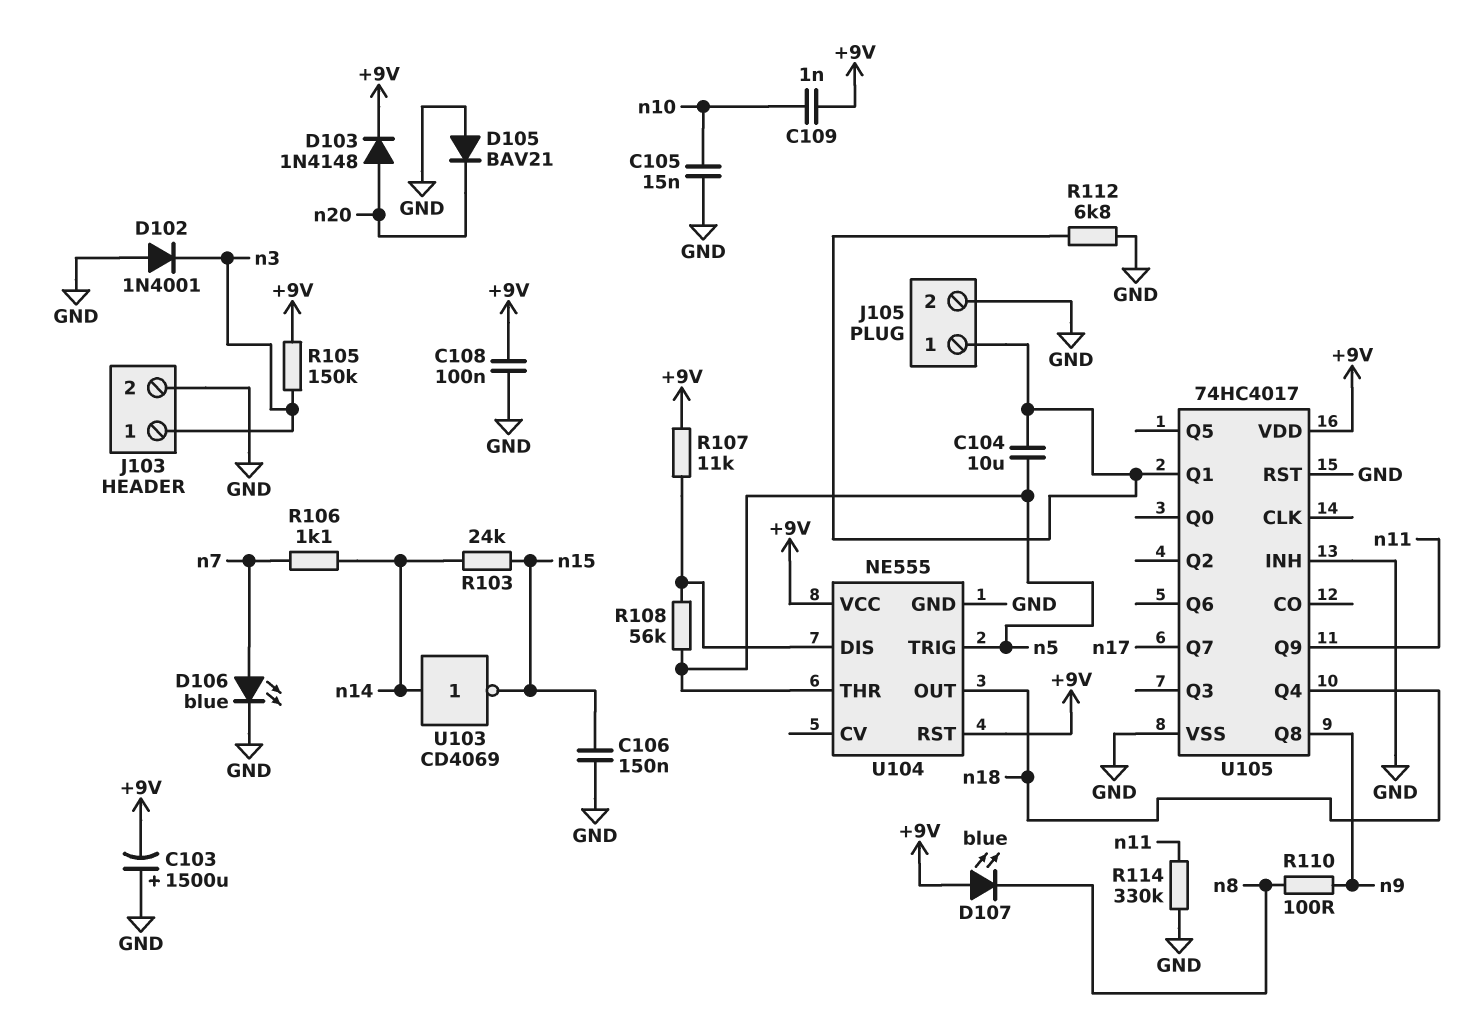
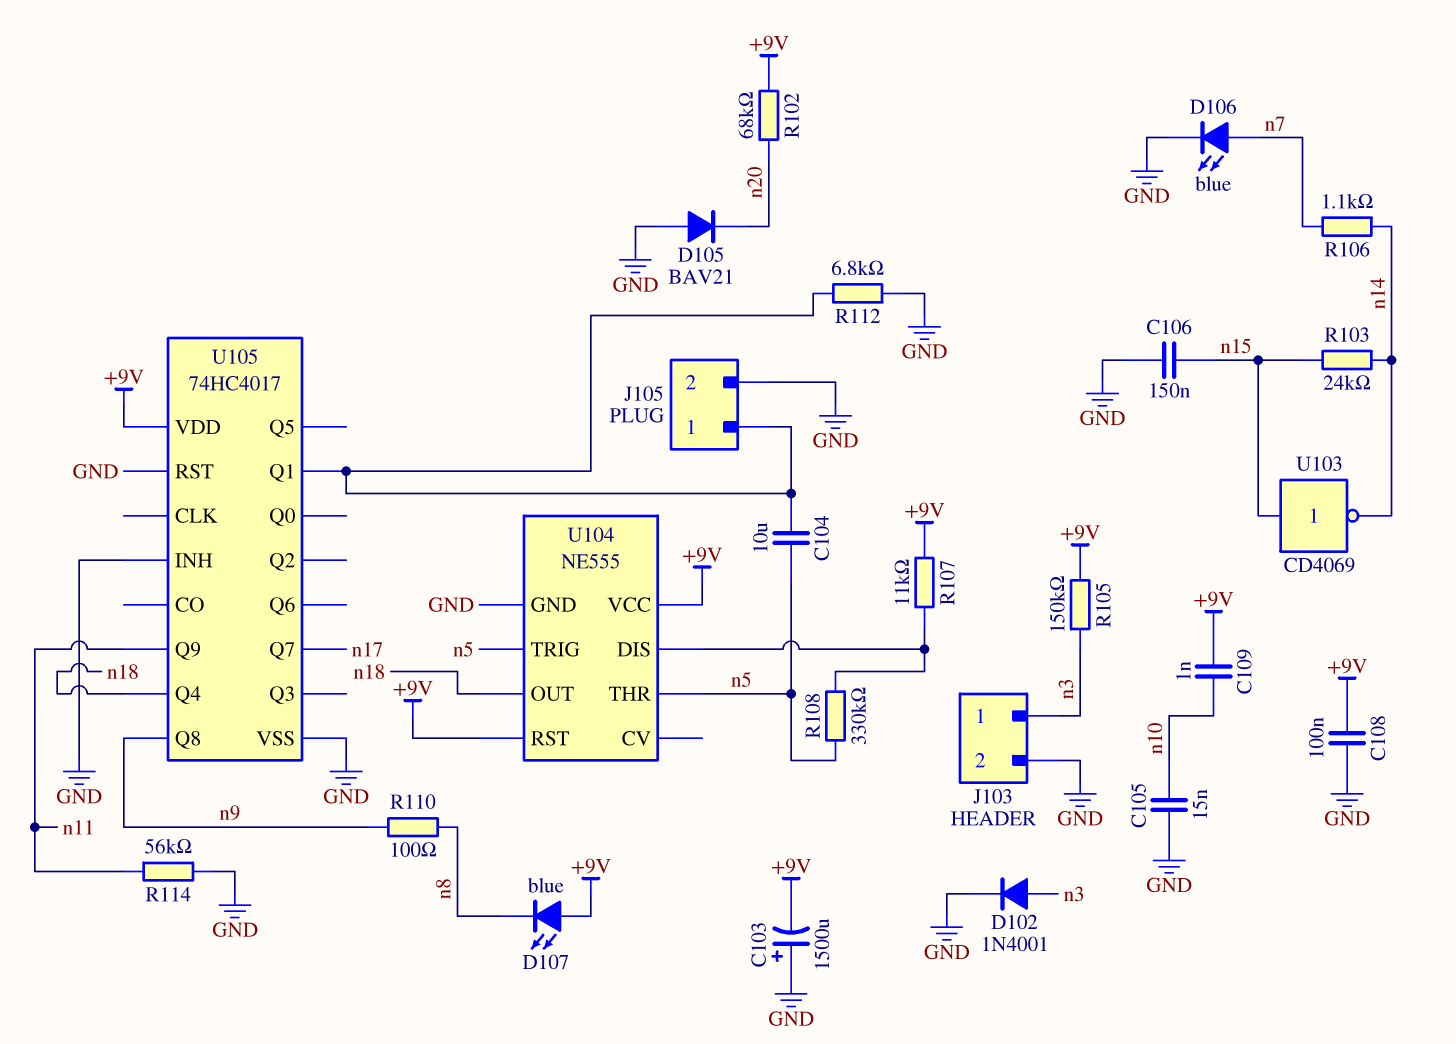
D102: diode 1N4001 (A GND, K n3) -> diode 1N4001 (A n3, K GND)
D103: diode 1N4148 (A n20, K +9V) -> none
R102: none -> 68k (+9V, n20)
R108: 56k (U104/DIS, n5) -> 330k (U104/DIS, n5)
R114: 330k (GND, n11) -> 56k (GND, n11)
U103: NOT CD4069 (in n14, out n15) -> NOT CD4069 (in n15, out n14)

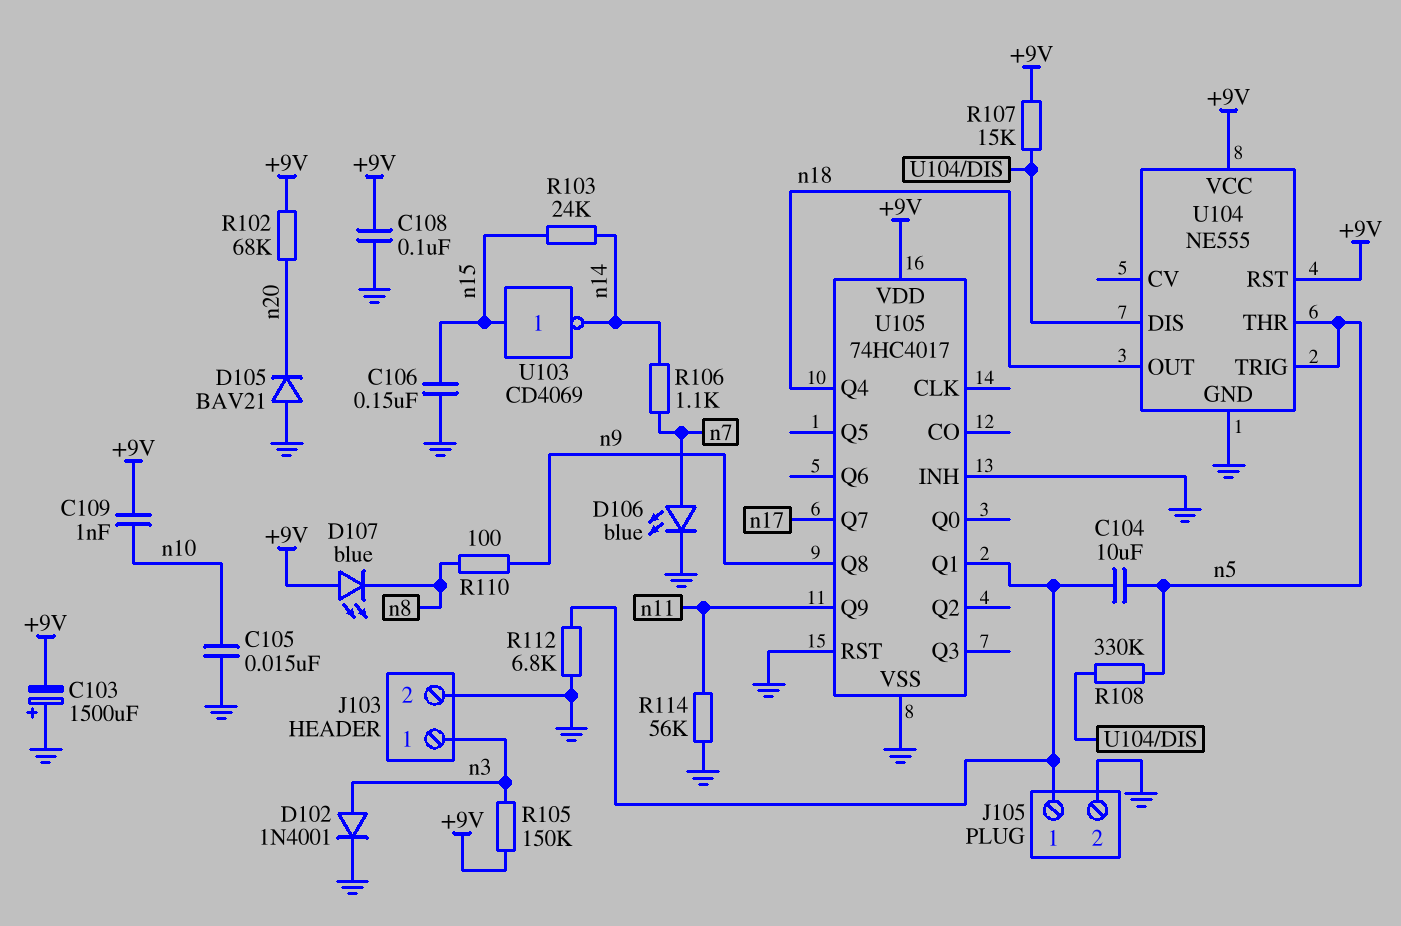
R107: 11k (+9V, U104/DIS) -> 15k (+9V, U104/DIS)

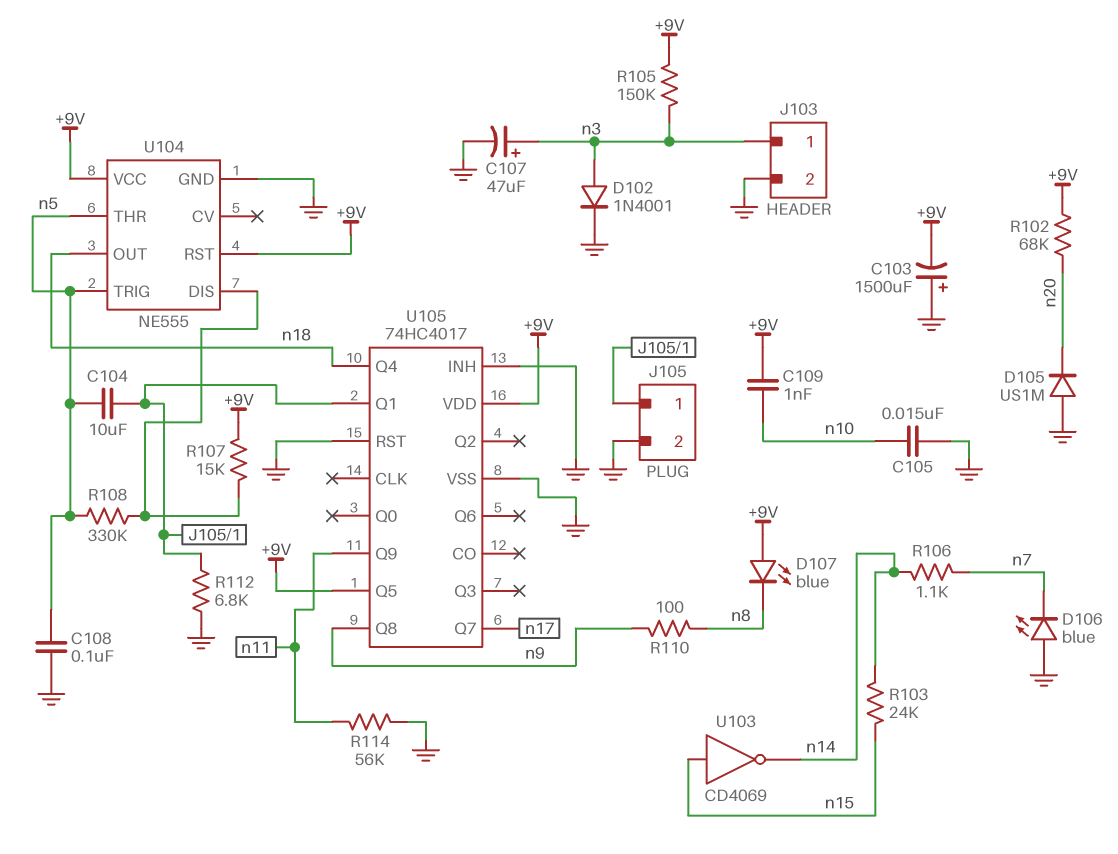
C106: 150nF (GND, n15) -> none
C107: none -> 47uF (plus n3, minus GND)
C108: 100nF (+9V, GND) -> 100nF (GND, n5)
D105: diode BAV21 (A GND, K n20) -> diode US1M (A GND, K n20)
D106: LED blue (A n7, K GND) -> LED blue (A GND, K n7)
U105 pin Q5: none -> +9V

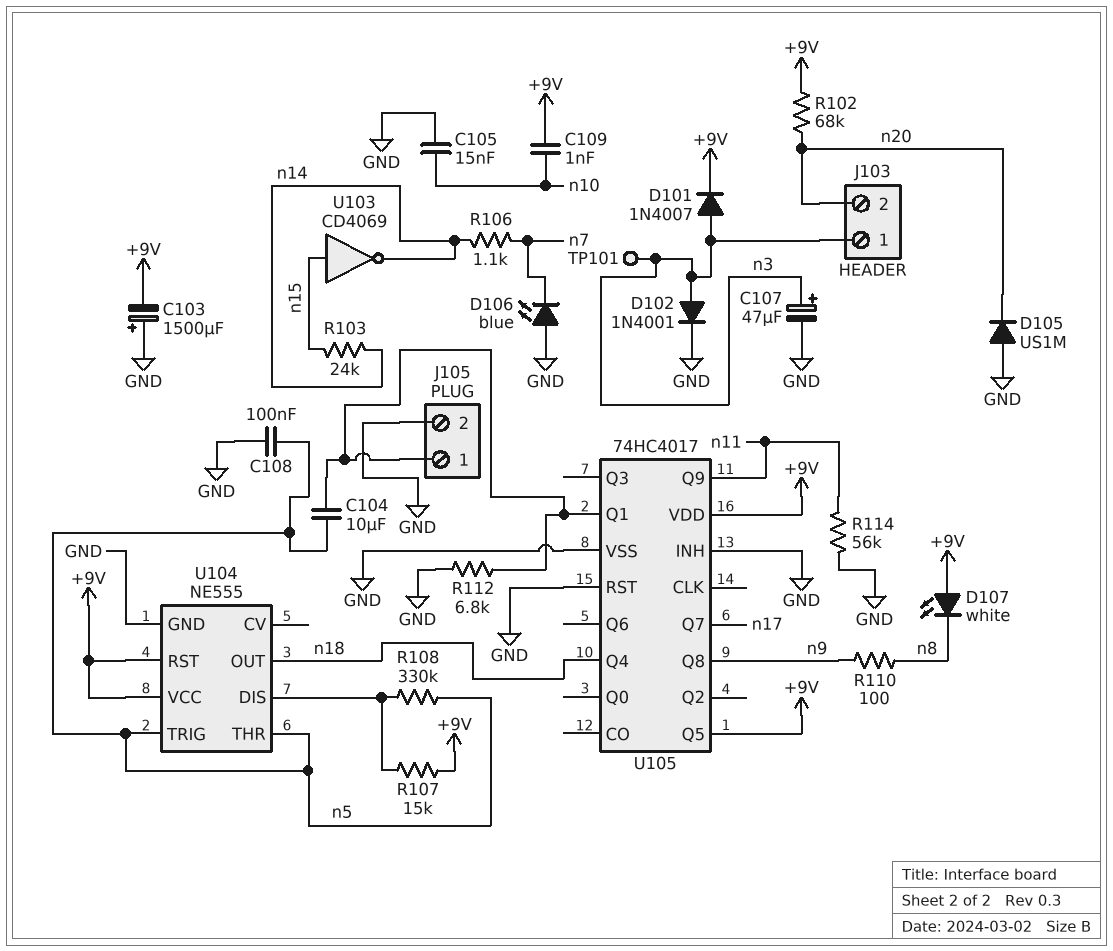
D101: none -> diode 1N4007 (A n3, K +9V)
D107: LED blue (A +9V, K n8) -> LED white (A +9V, K n8)
J103 pin 2: GND -> n20
R105: 150k (+9V, n3) -> none
TP101: none -> test point (n3)

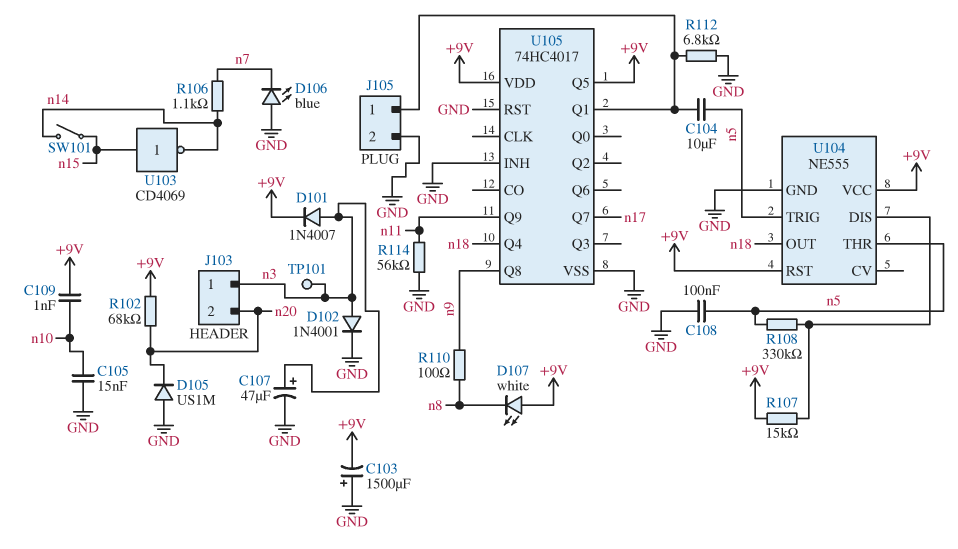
R103: 24k (n14, n15) -> none
SW101: none -> switch (n14, n15)

